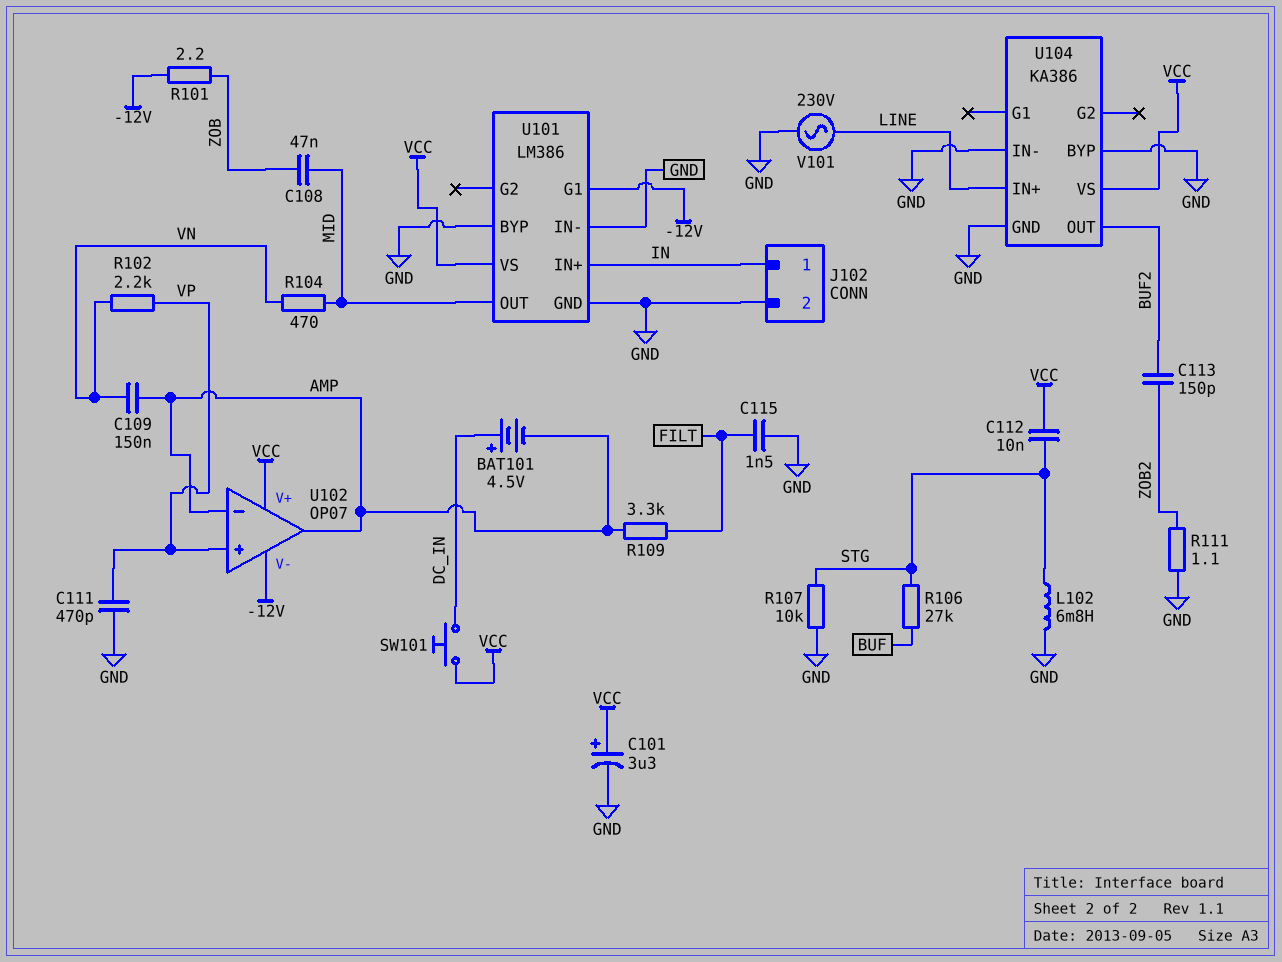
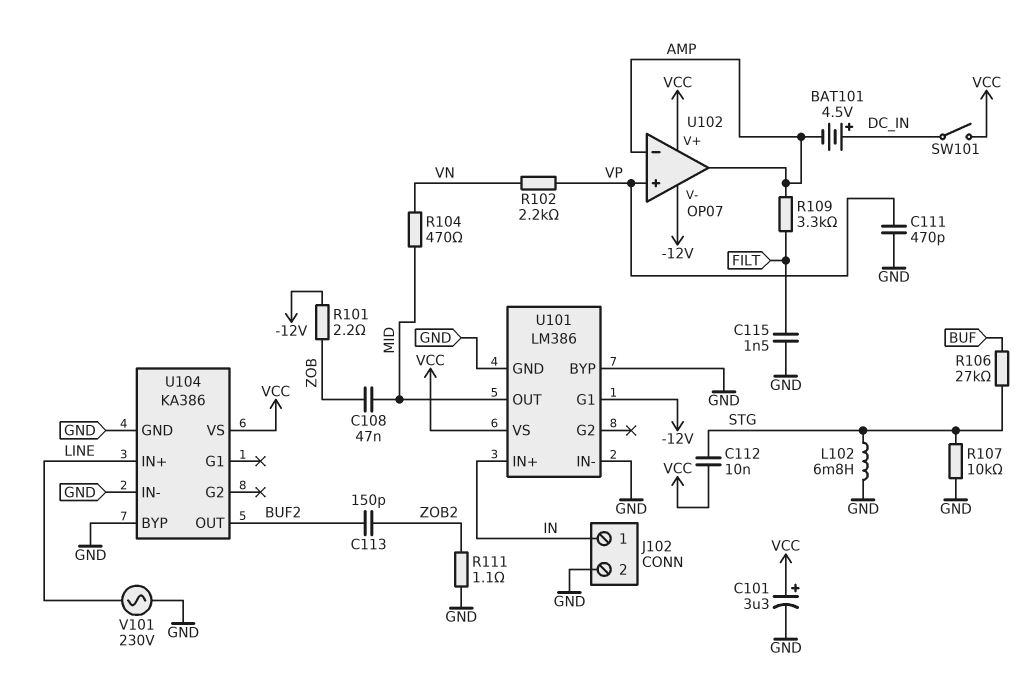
C109: 150nF (AMP, VN) -> none
SW101: button (DC_IN, VCC) -> switch (DC_IN, VCC)

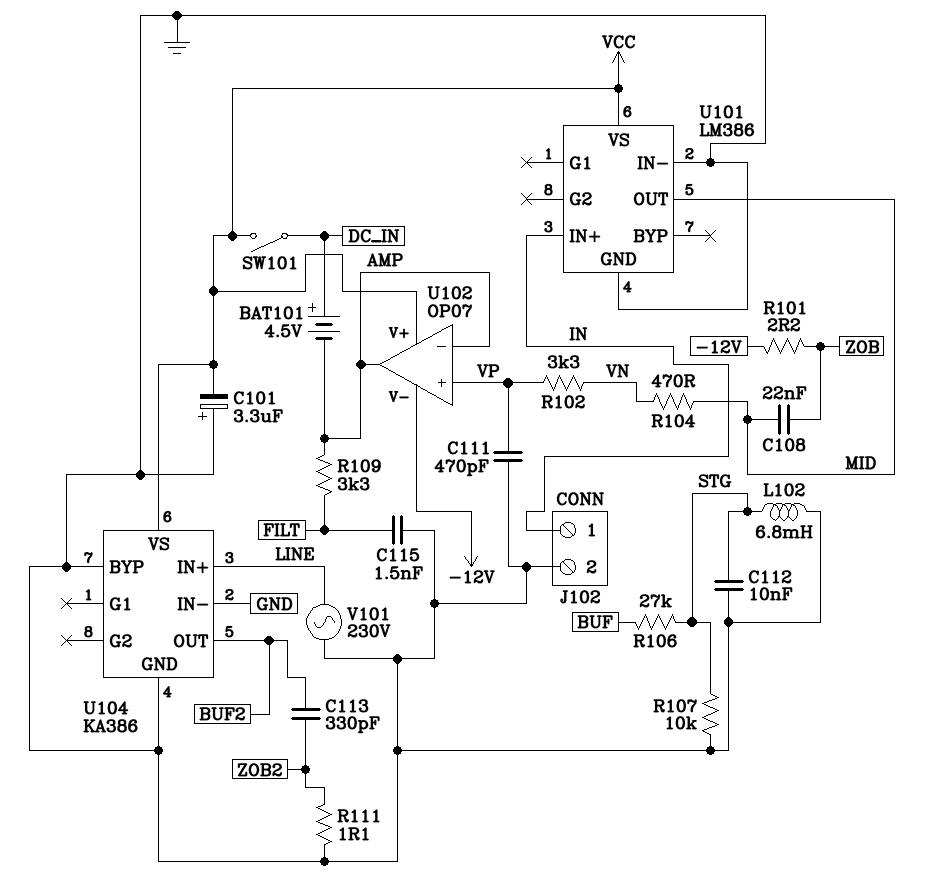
C101: 3.3uF (plus VCC, minus GND) -> 3.3uF (plus GND, minus VCC)
C108: 47nF (MID, ZOB) -> 22nF (MID, ZOB)
C112: 10nF (STG, VCC) -> 10nF (GND, STG)
C113: 150pF (BUF2, ZOB2) -> 330pF (BUF2, ZOB2)
R102: 2.2k (VN, VP) -> 3.3k (VN, VP)
U101 pin BYP: GND -> none
U101 pin G1: -12V -> none

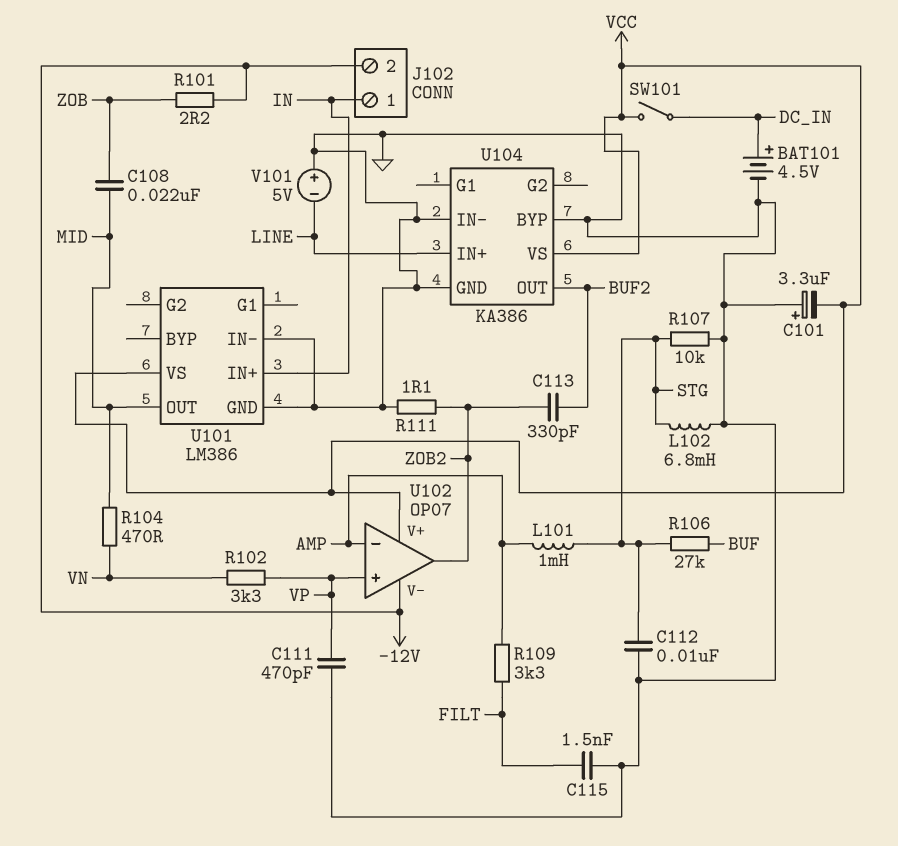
BAT101: 4.5V (plus DC_IN, minus AMP) -> 4.5V (plus DC_IN, minus GND)
J102 pin 2: GND -> -12V
L101: none -> 1mH (AMP, STG)
U102 pin out: AMP -> ZOB2
V101: AC 230V (GND, LINE) -> 5V (plus GND, minus LINE)

